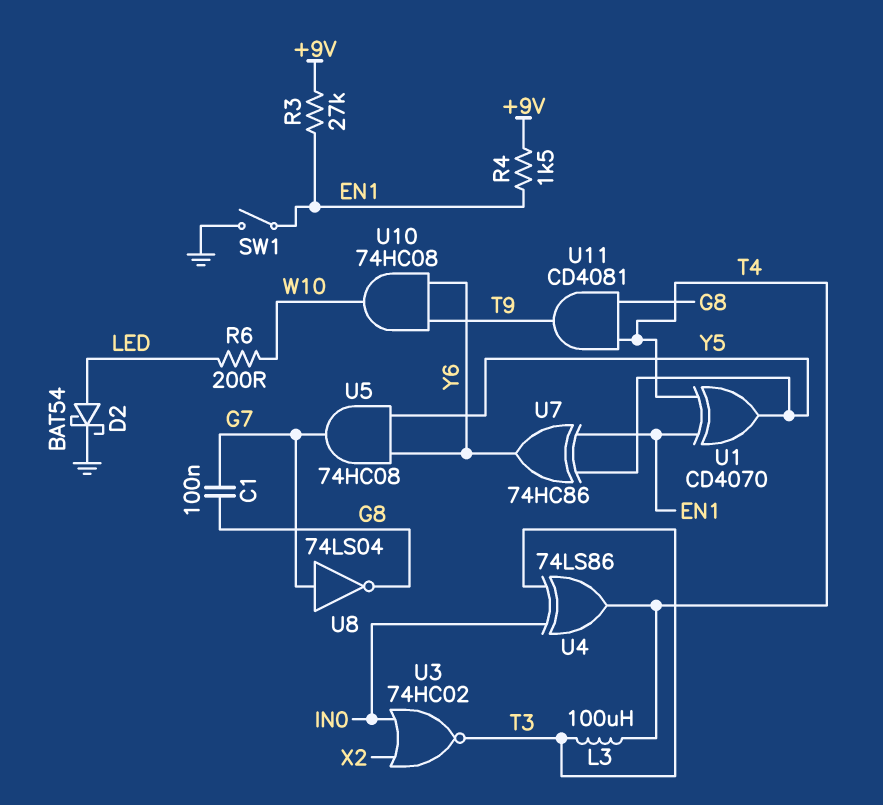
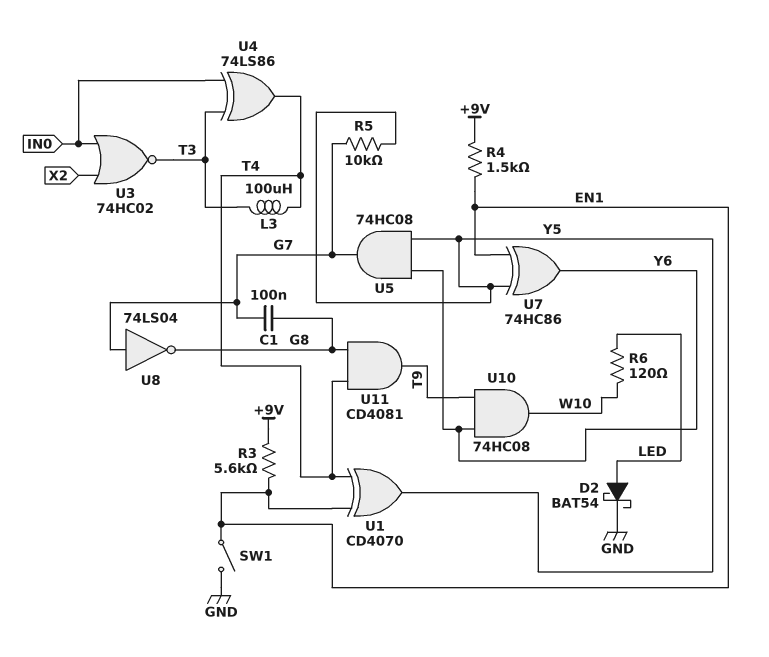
R3: 27k (+9V, EN1) -> 5.6k (+9V, EN1)
R5: none -> 10k (G7, Y5)
R6: 200 (LED, W10) -> 120 (LED, W10)

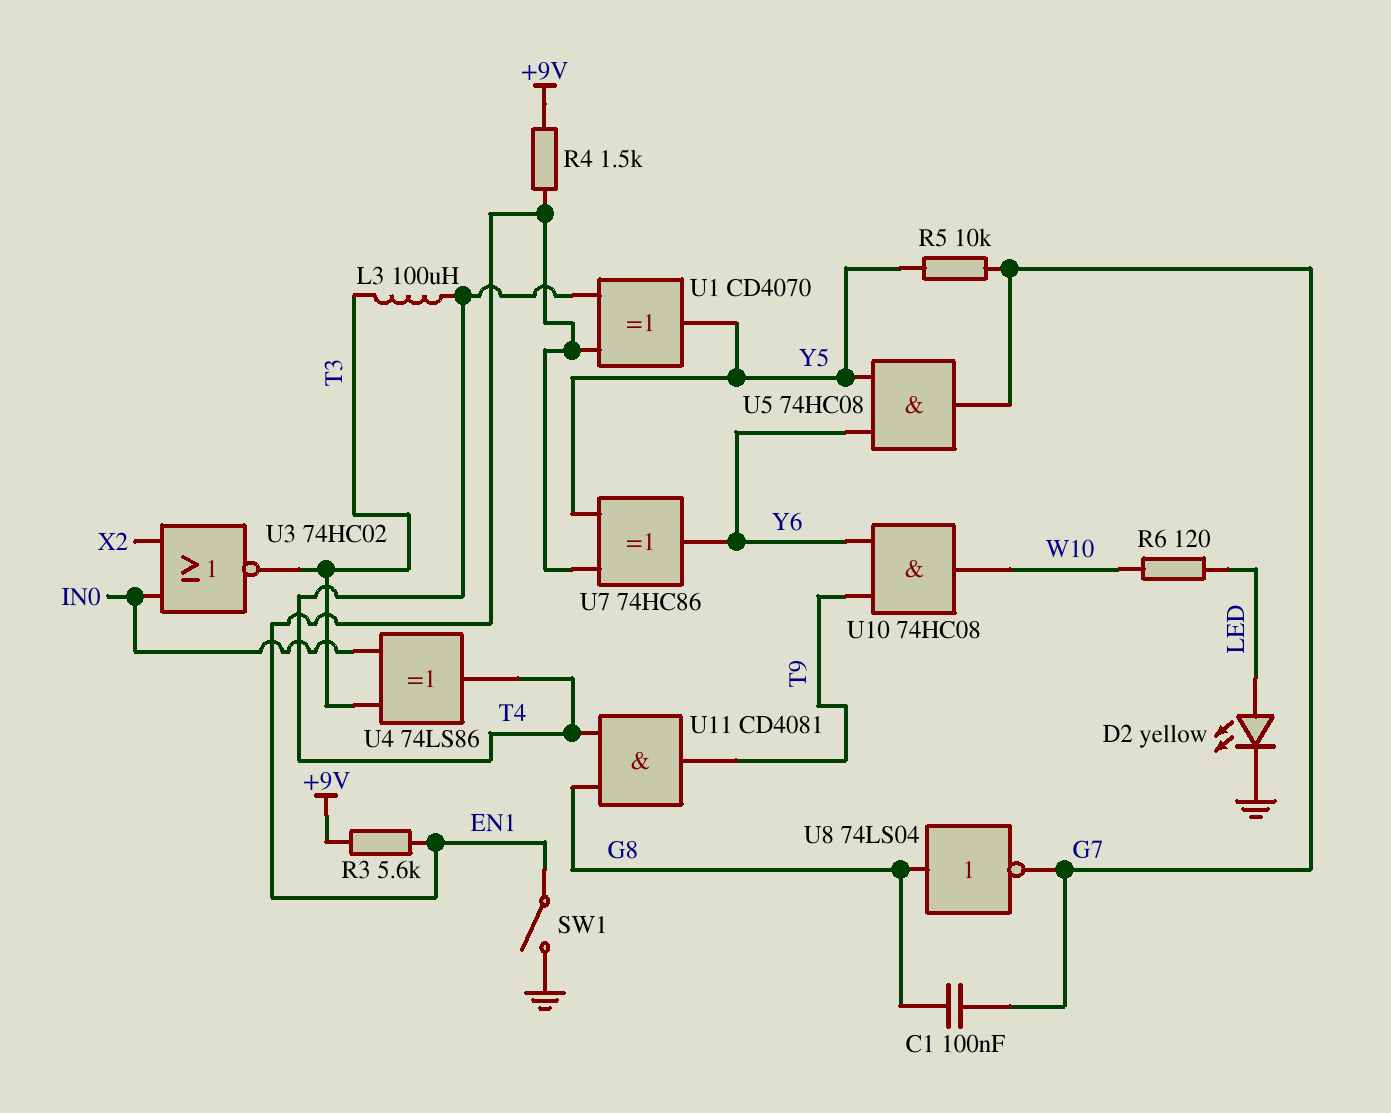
D2: schottky BAT54 (A LED, K GND) -> LED yellow (A LED, K GND)
U8: NOT 74LS04 (in G7, out G8) -> NOT 74LS04 (in G8, out G7)

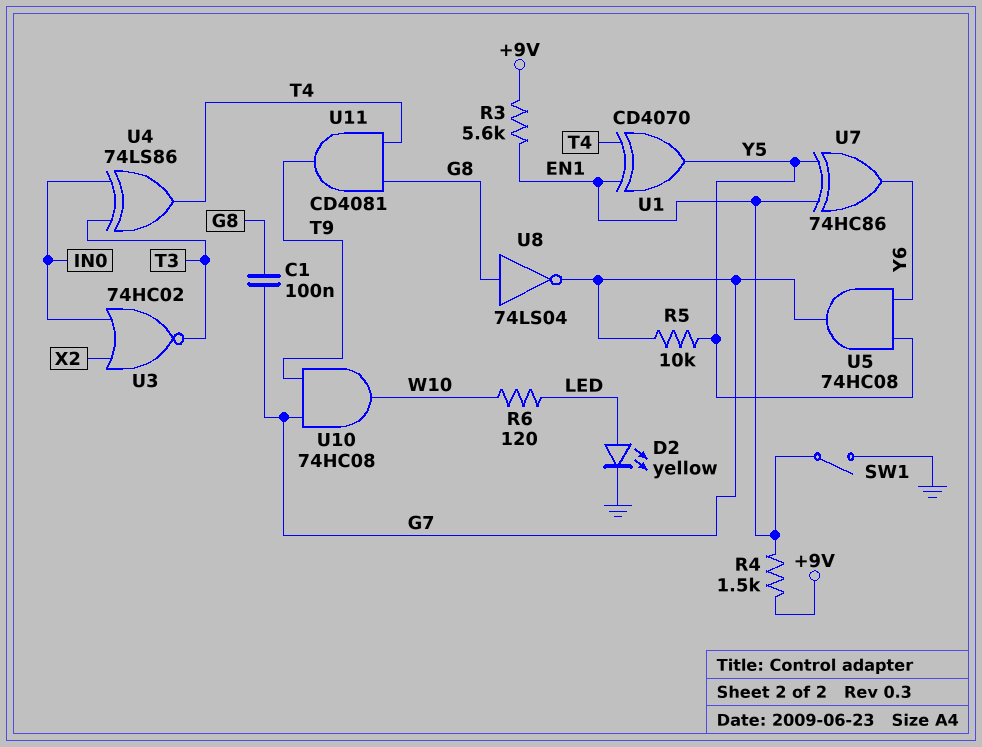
L3: 100uH (T3, T4) -> none
U10: AND 74HC08 (in T9, in Y6, out W10) -> AND 74HC08 (in G7, in T9, out W10)

